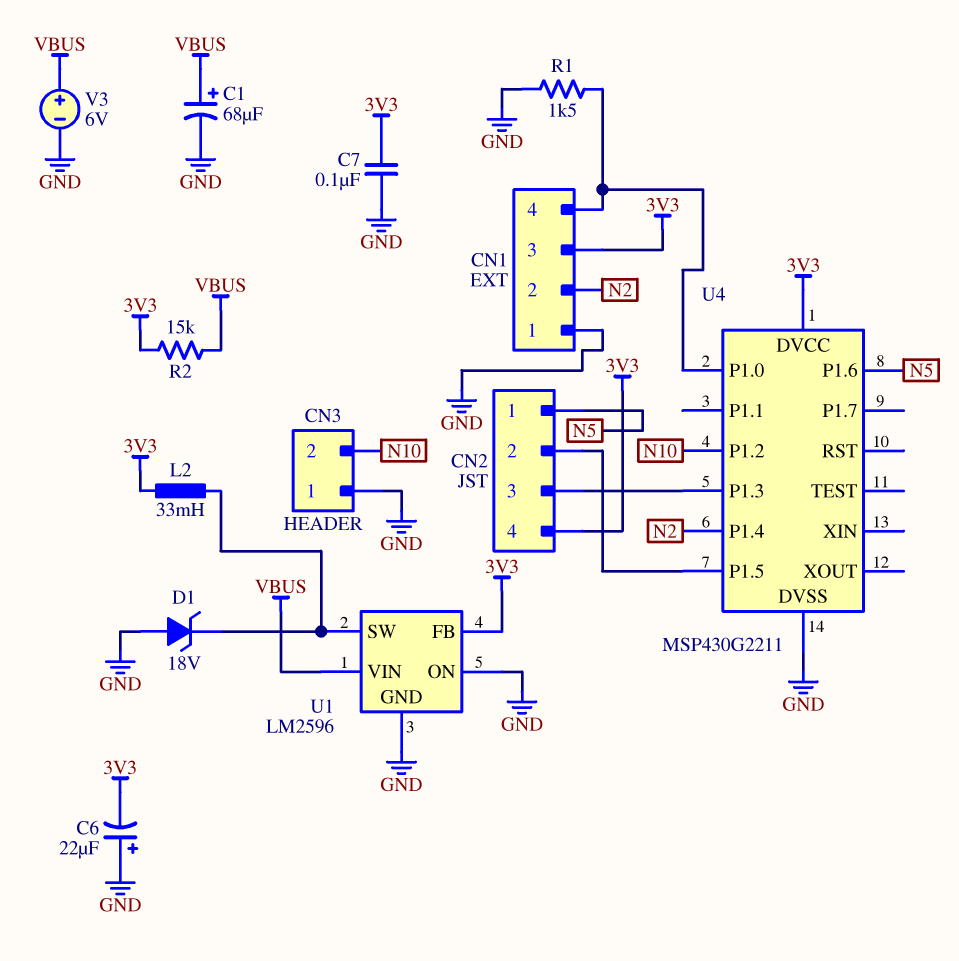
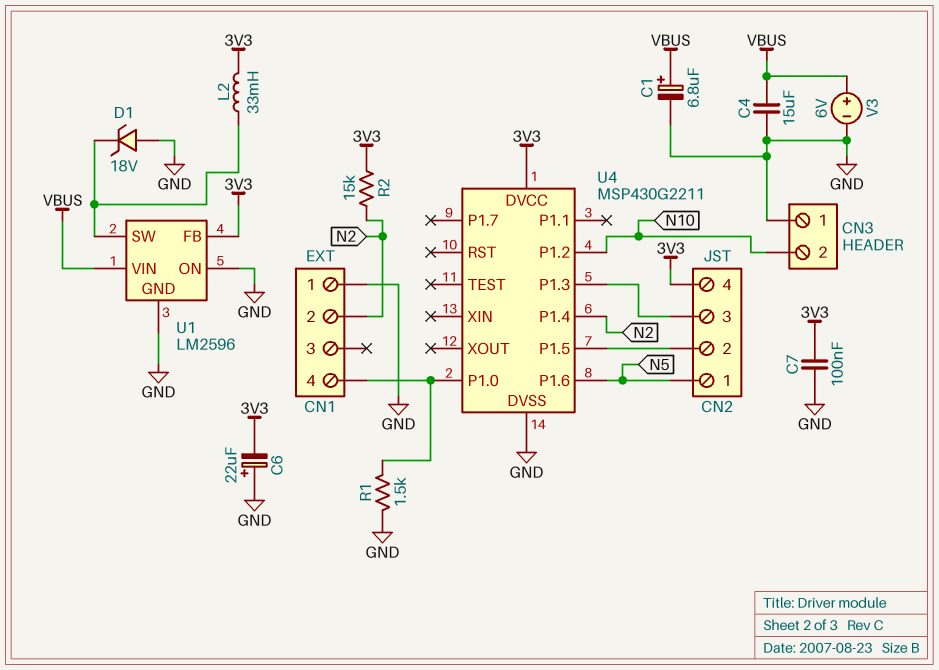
C1: 68uF (plus VBUS, minus GND) -> 6.8uF (plus VBUS, minus GND)
C4: none -> 15uF (GND, VBUS)
CN1 pin 3: 3V3 -> none
R2: 15k (3V3, VBUS) -> 15k (3V3, N2)

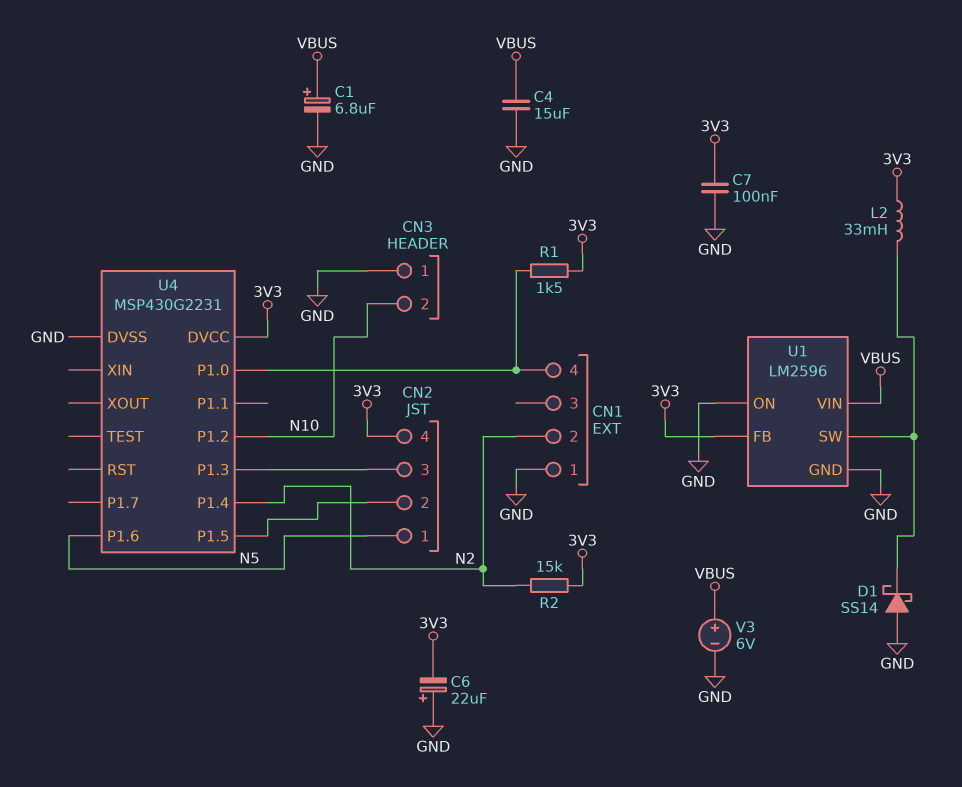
D1: zener 18V (A GND, K U1/SW) -> schottky SS14 (A GND, K U1/SW)
R1: 1.5k (CN1/4, GND) -> 1.5k (3V3, CN1/4)
U4: MSP430G2211 -> MSP430G2231

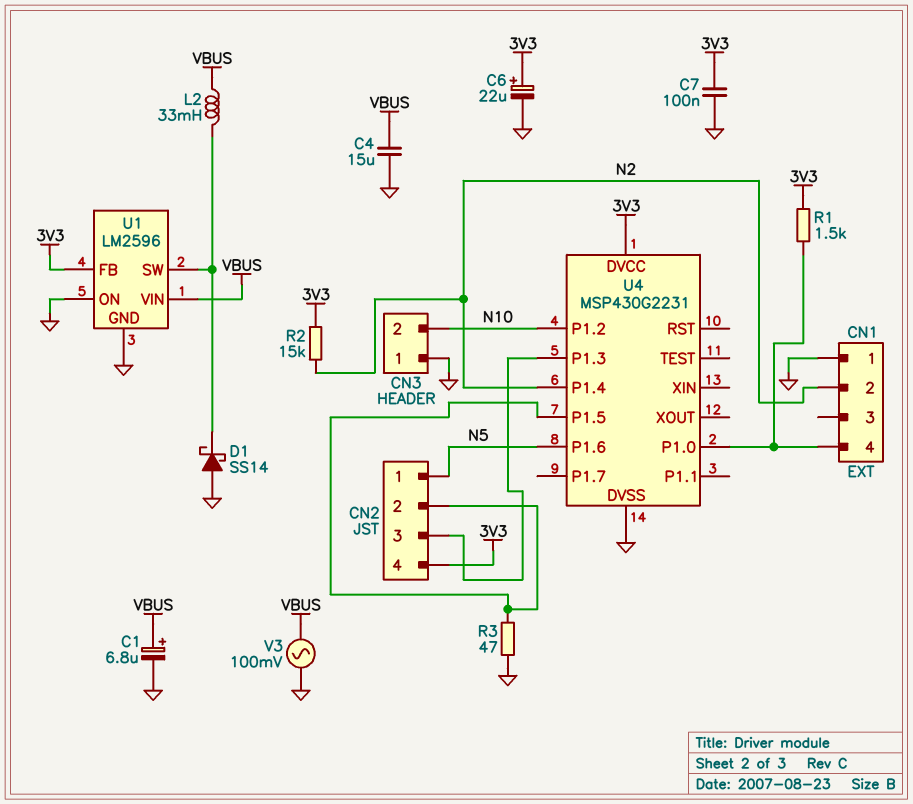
C6: 22uF (plus GND, minus 3V3) -> 22uF (plus 3V3, minus GND)
L2: 33mH (3V3, U1/SW) -> 33mH (U1/SW, VBUS)
R3: none -> 47 (CN2/2, GND)
V3: 6V (plus VBUS, minus GND) -> AC 100mV (GND, VBUS)

